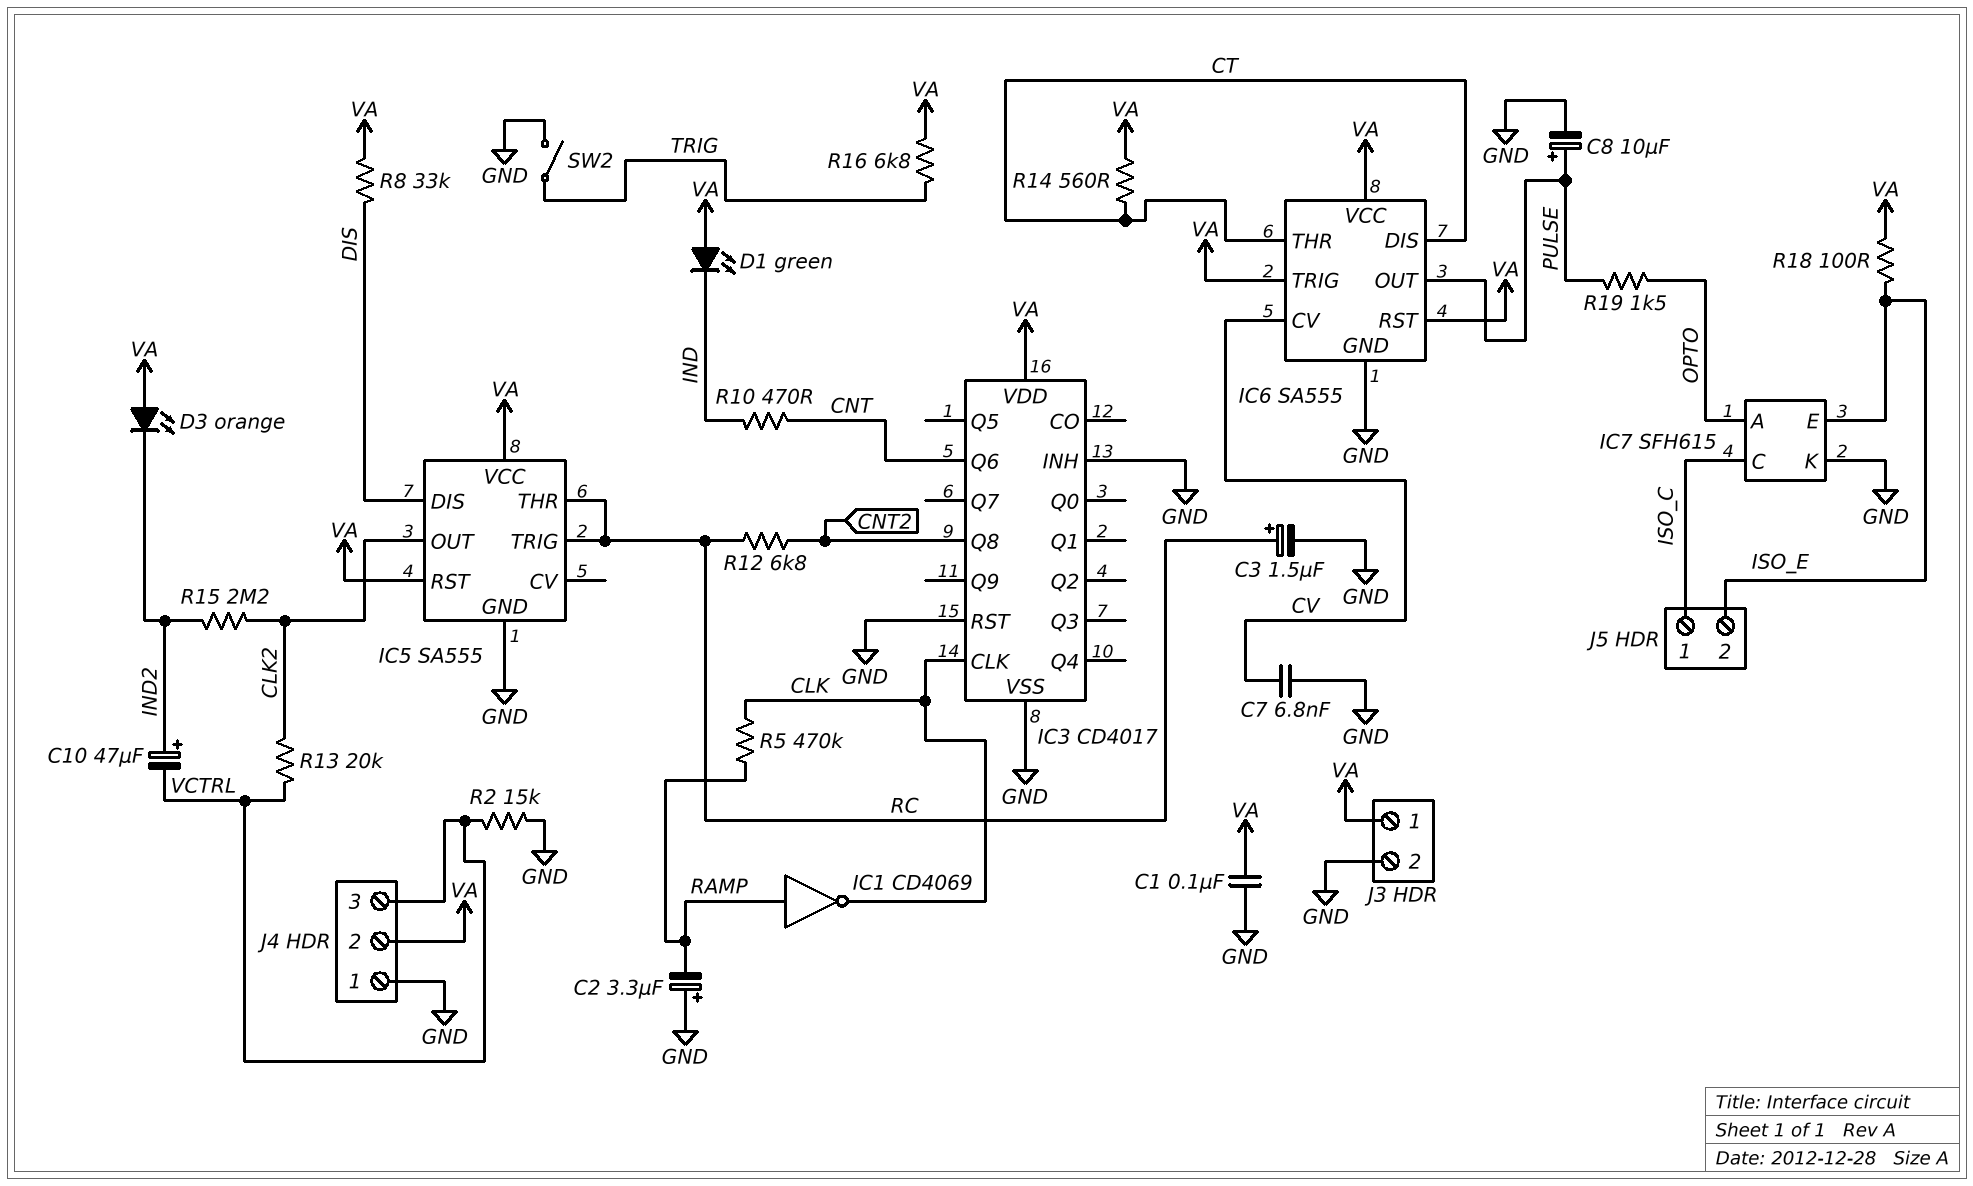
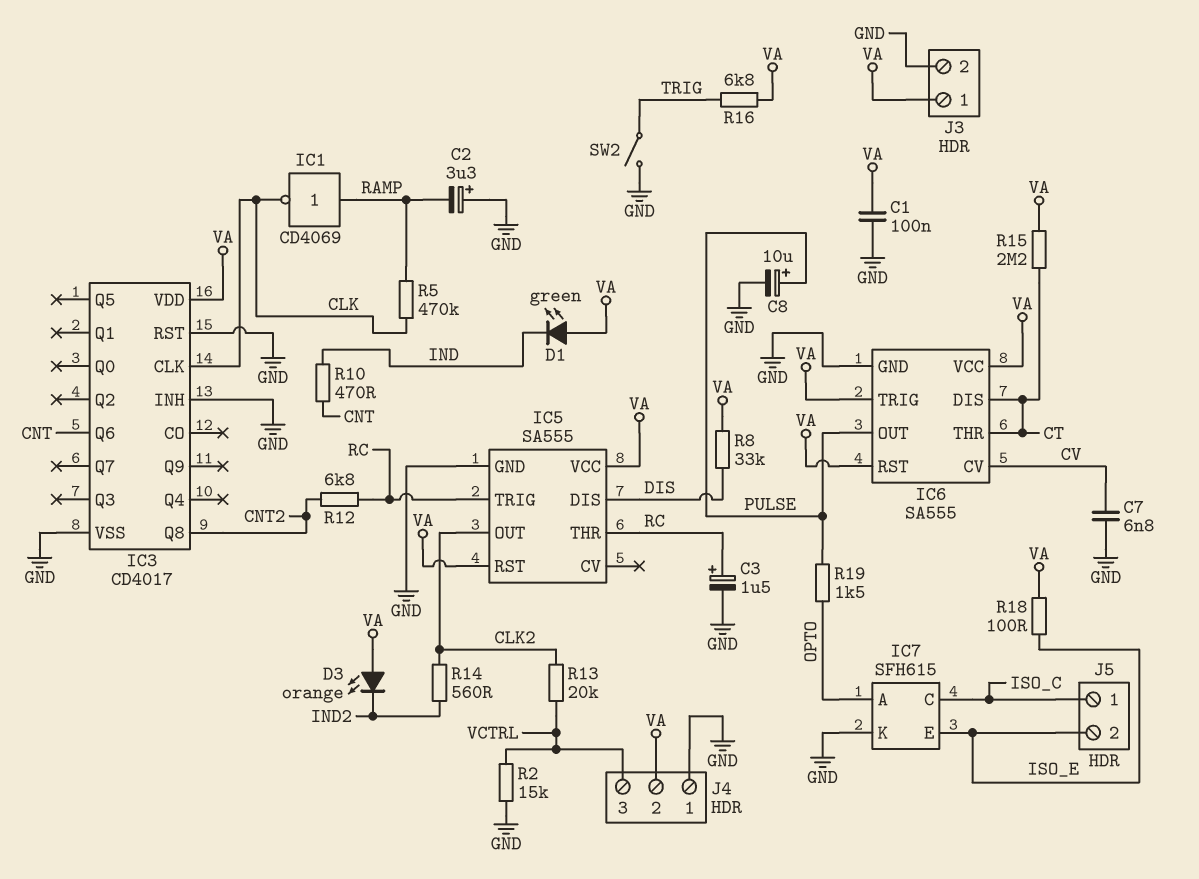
C10: 47uF (plus IND2, minus VCTRL) -> none
R14: 560 (CT, VA) -> 560 (CLK2, IND2)
R15: 2.2M (CLK2, IND2) -> 2.2M (CT, VA)

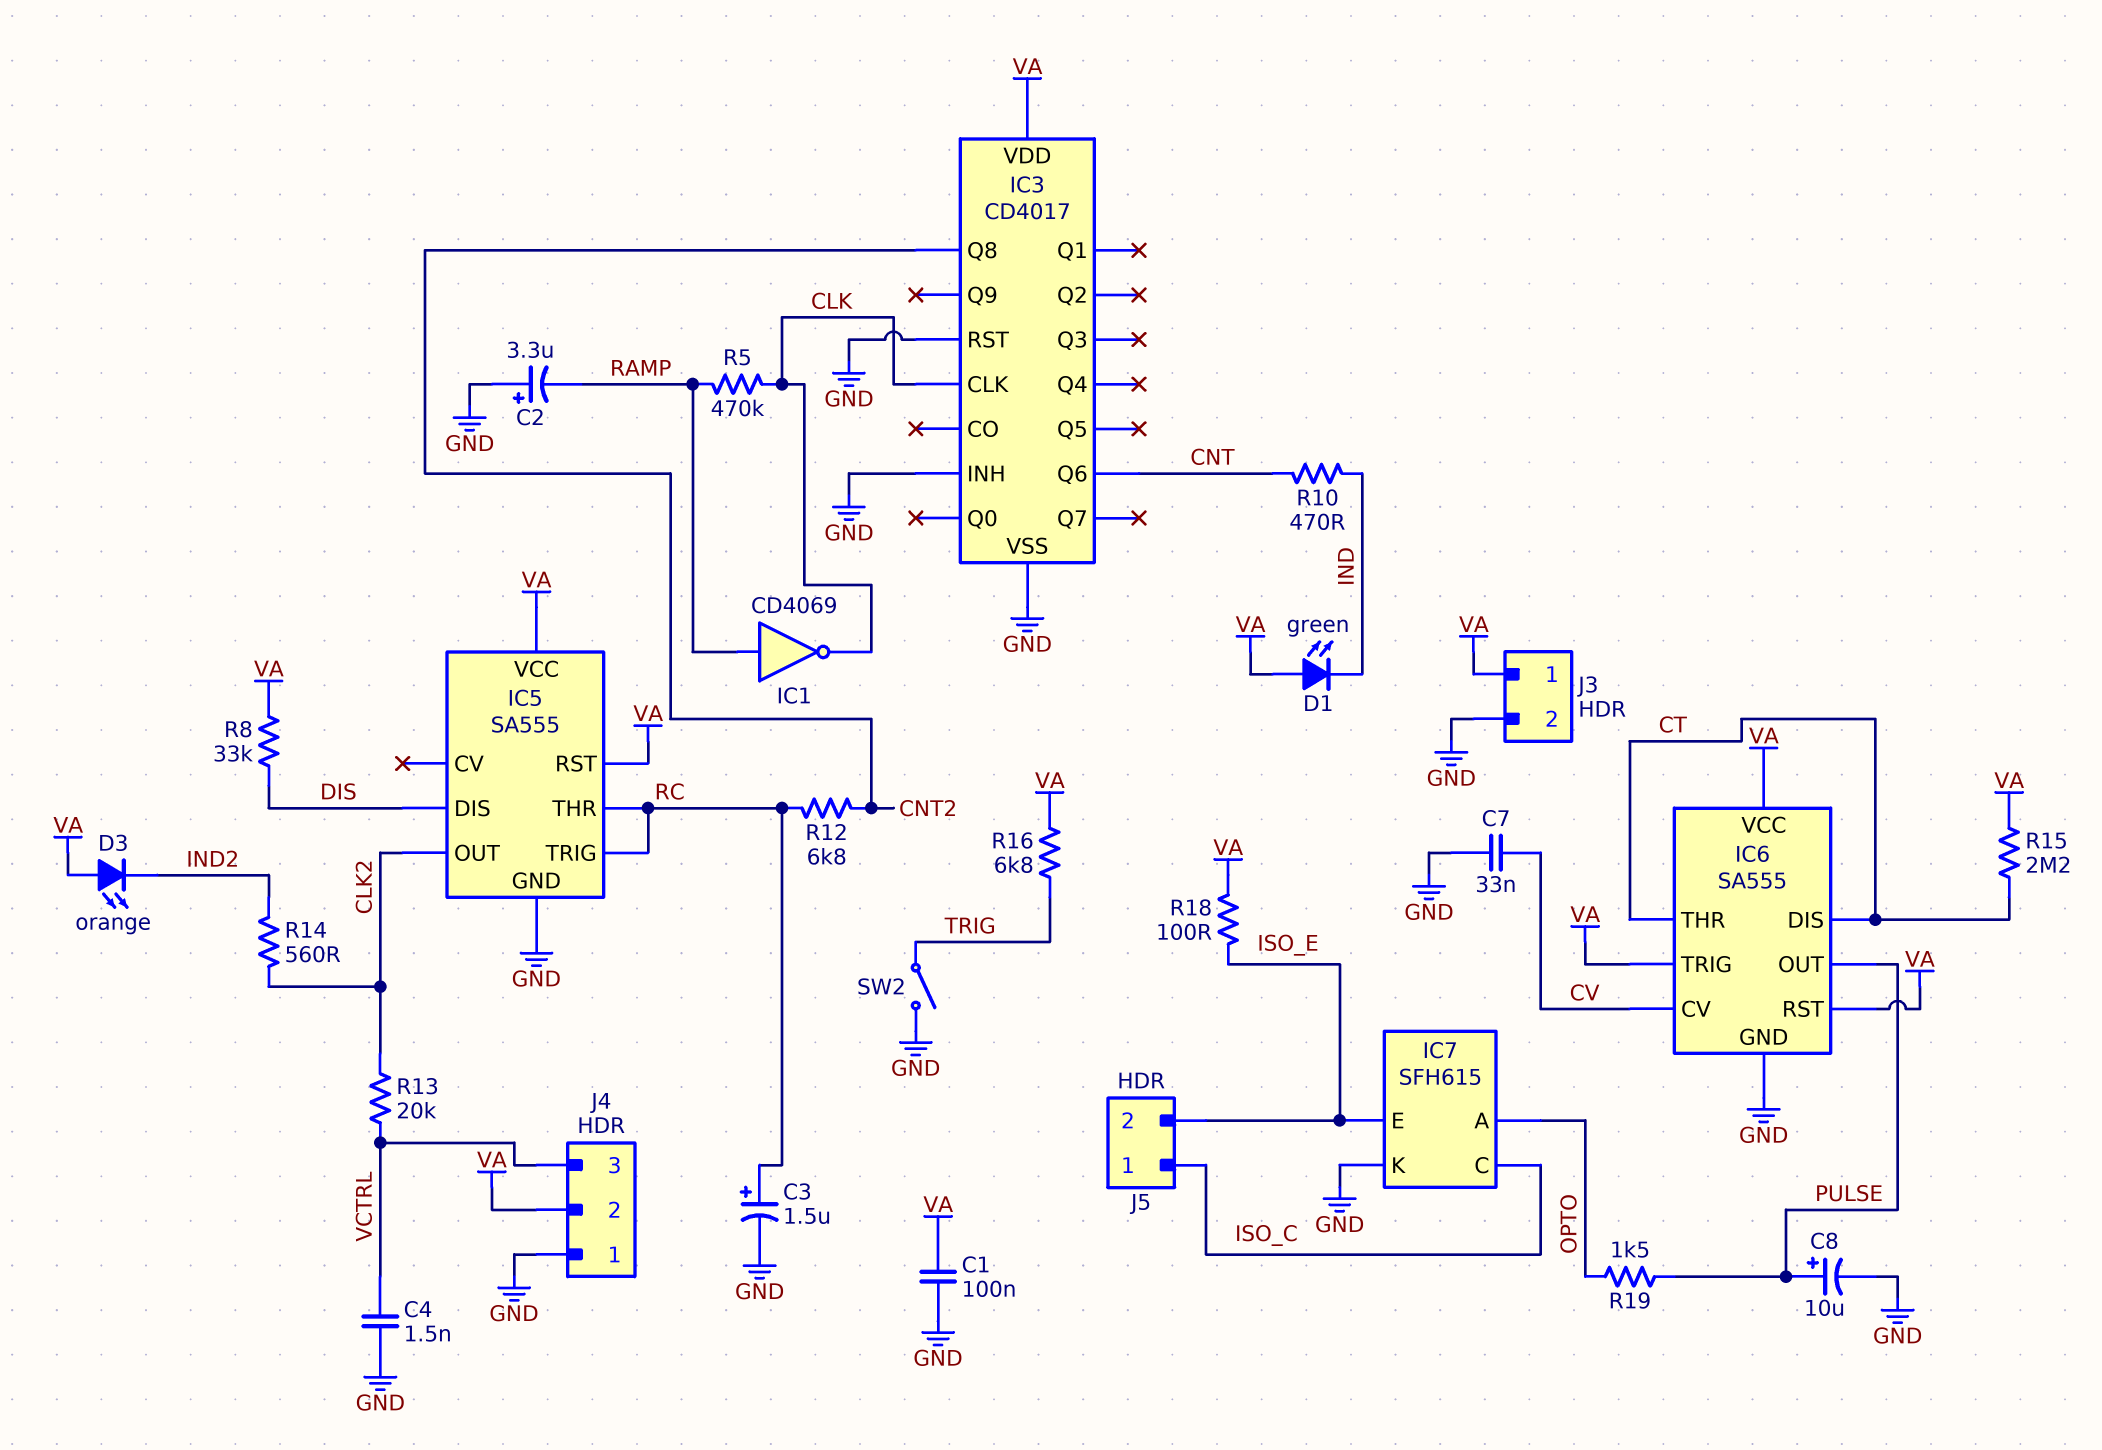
C4: none -> 1.5nF (GND, VCTRL)
C7: 6.8nF (CV, GND) -> 33nF (CV, GND)
R2: 15k (GND, VCTRL) -> none

